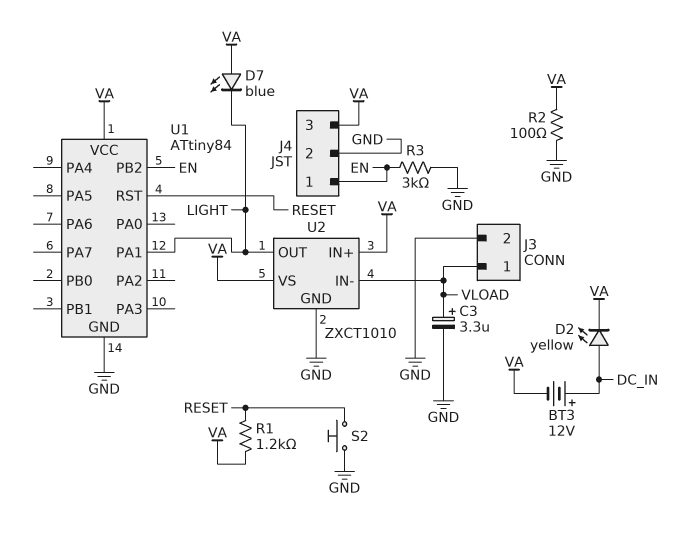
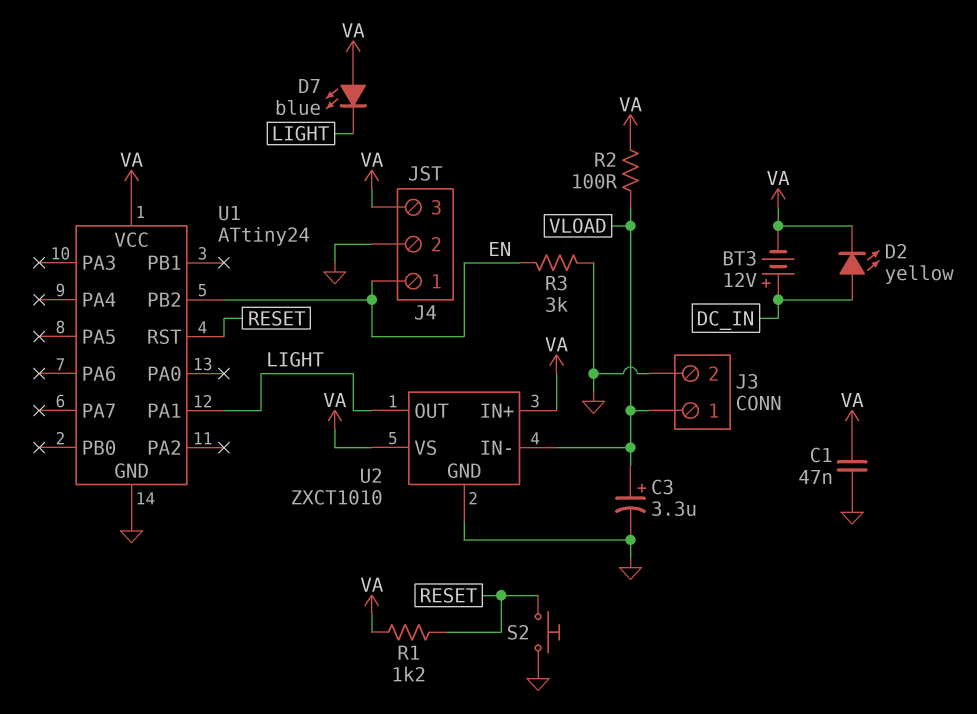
C1: none -> 47nF (GND, VA)
R2: 100 (GND, VA) -> 100 (VA, VLOAD)
U1: ATtiny84 -> ATtiny24

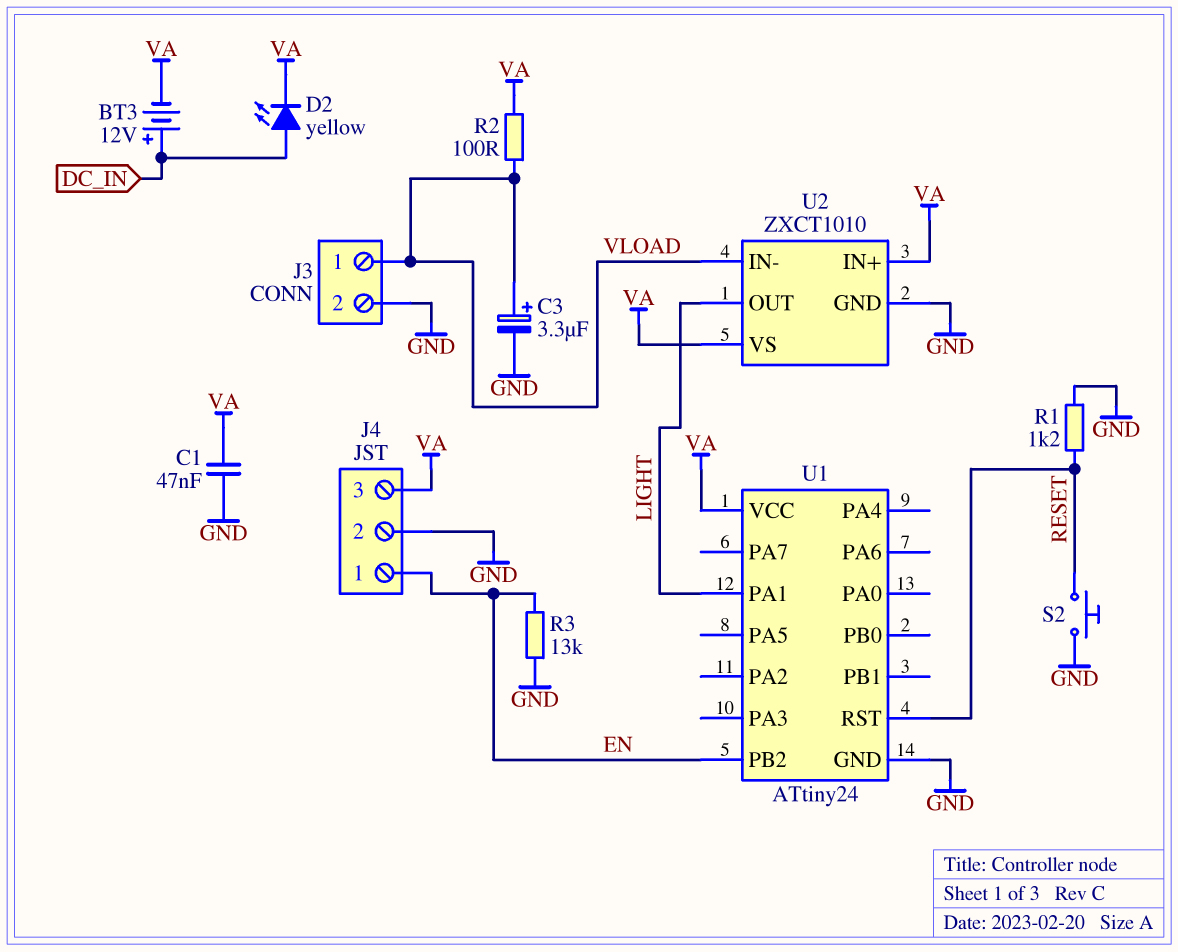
D7: LED blue (A VA, K LIGHT) -> none
R1: 1.2k (RESET, VA) -> 1.2k (GND, RESET)
R3: 3k (EN, GND) -> 13k (EN, GND)

